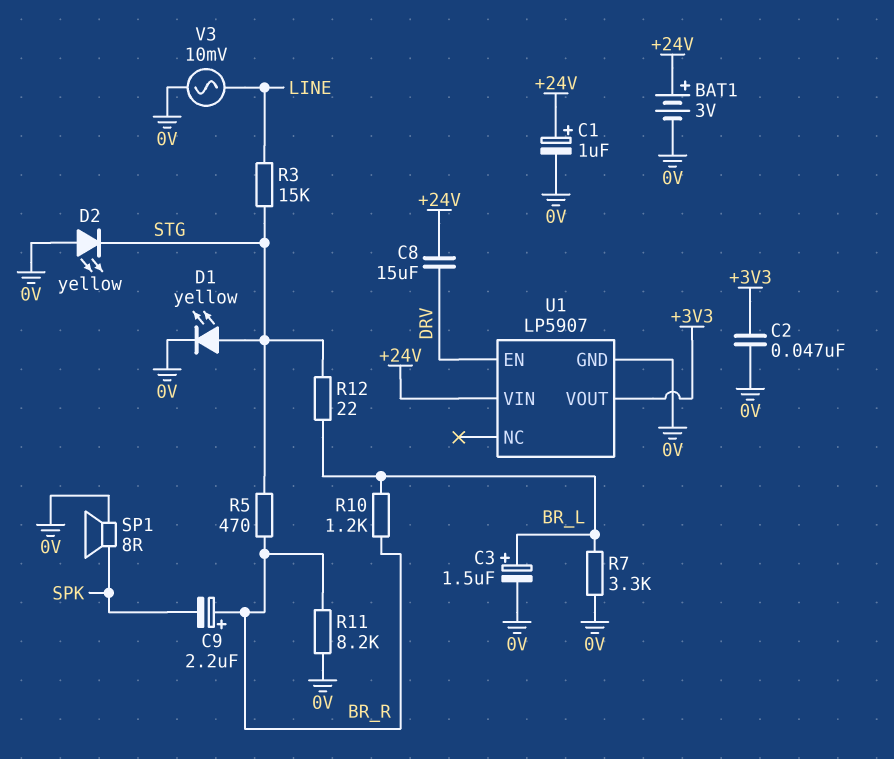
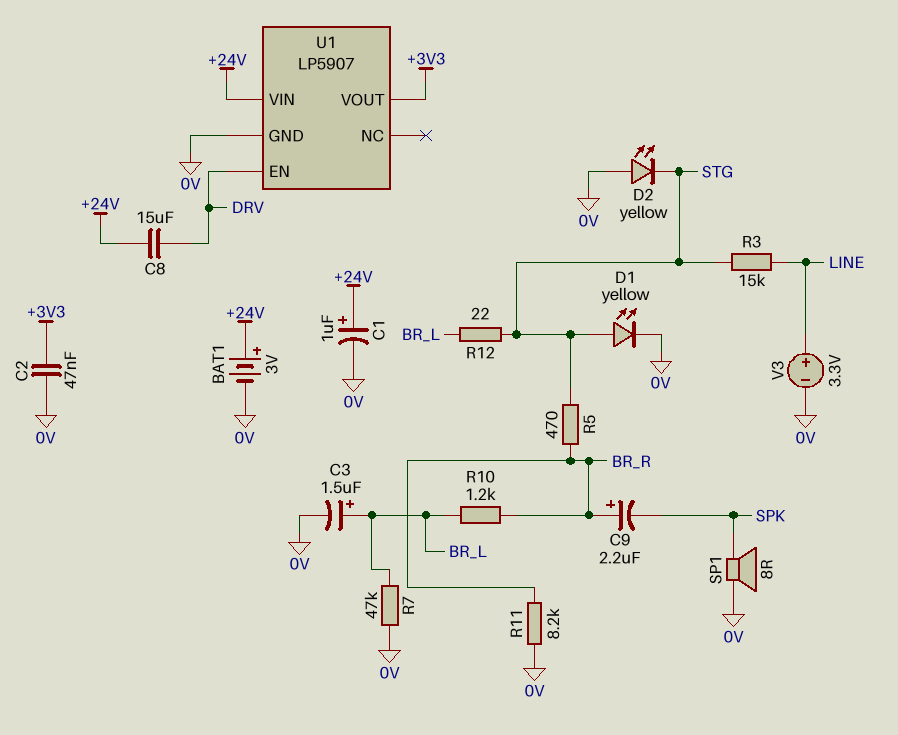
R7: 3.3k (0V, BR_L) -> 47k (0V, BR_L)
V3: AC 10mV (0V, LINE) -> 3.3V (plus LINE, minus 0V)

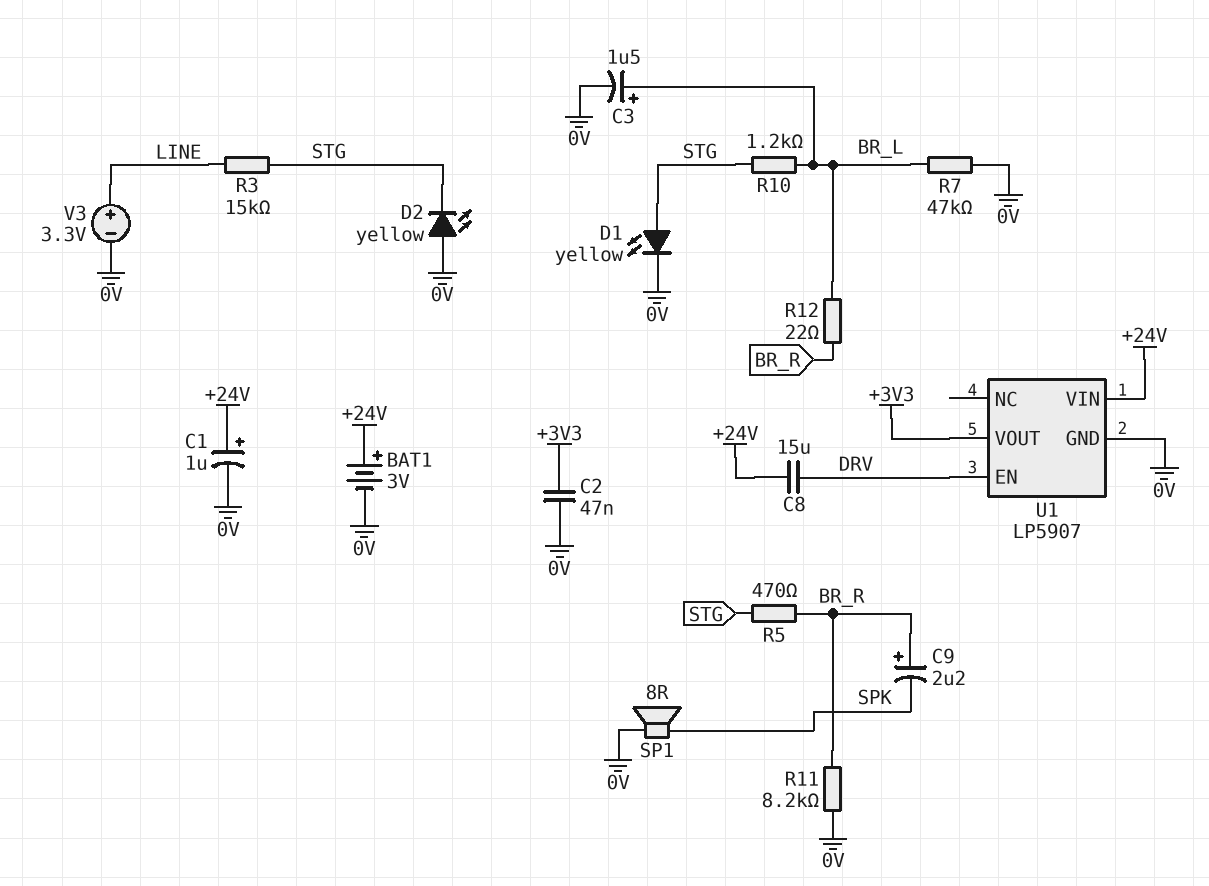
R10: 1.2k (BR_L, BR_R) -> 1.2k (BR_L, STG)
R12: 22 (BR_L, STG) -> 22 (BR_L, BR_R)

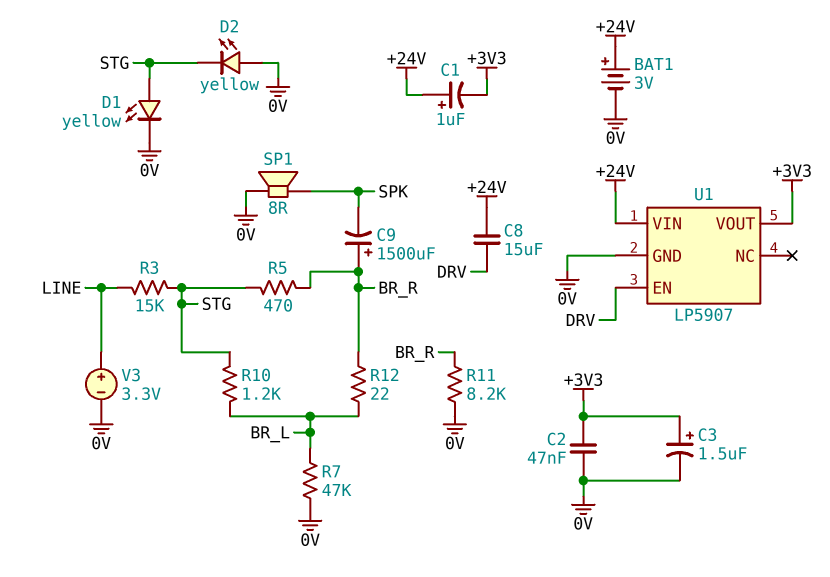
C1: 1uF (plus +24V, minus 0V) -> 1uF (plus +24V, minus +3V3)
C3: 1.5uF (plus BR_L, minus 0V) -> 1.5uF (plus +3V3, minus 0V)
C9: 2.2uF (plus BR_R, minus SPK) -> 1500uF (plus BR_R, minus SPK)

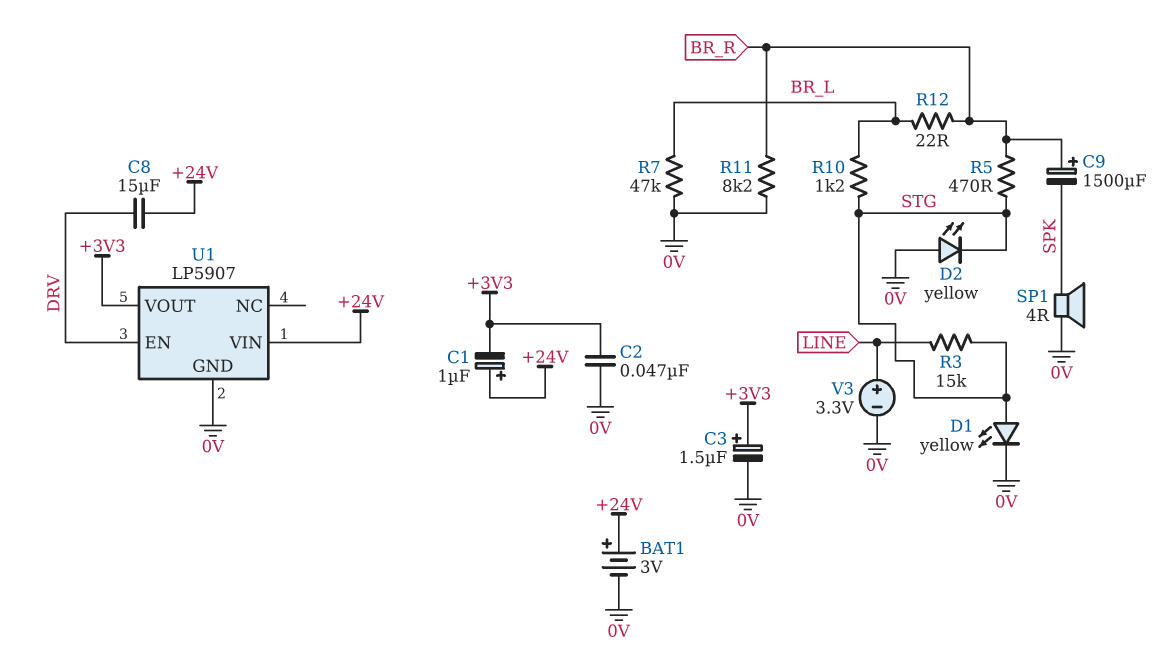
SP1: speaker 8R (0V, SPK) -> speaker 4R (0V, SPK)

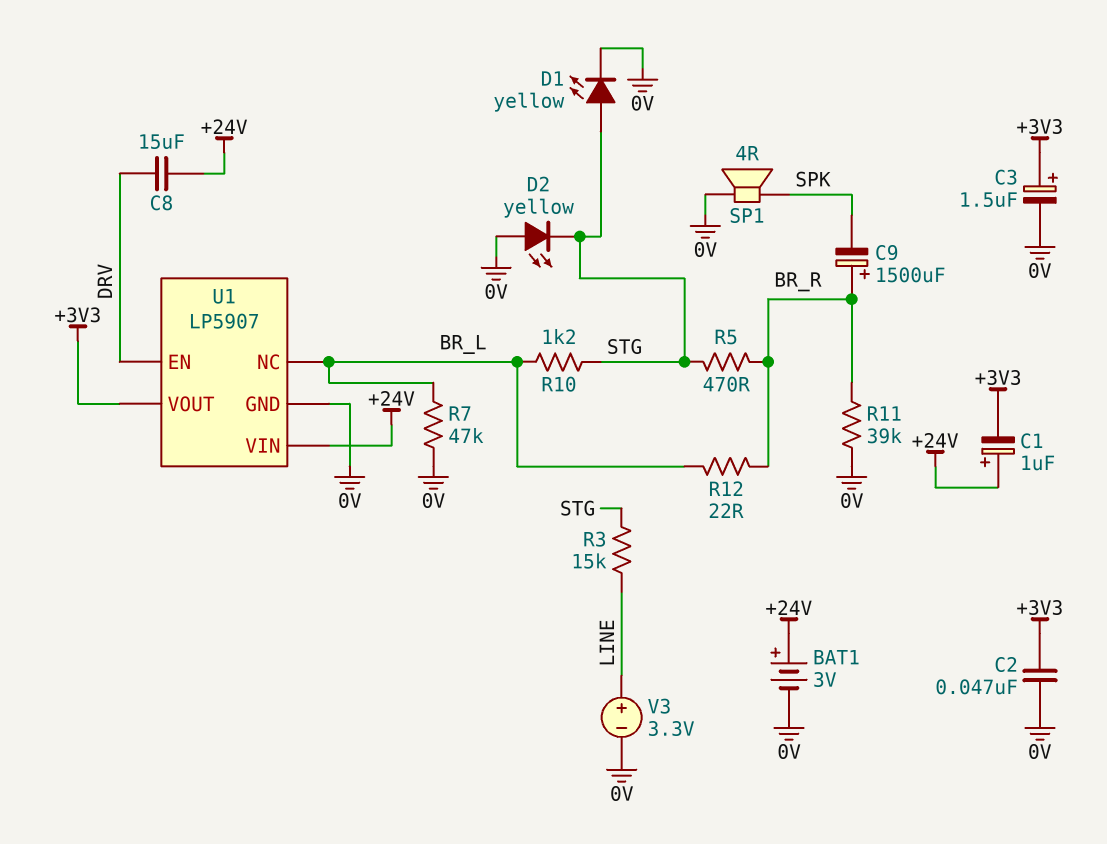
R11: 8.2k (0V, BR_R) -> 39k (0V, BR_R)
U1 pin NC: none -> BR_L

